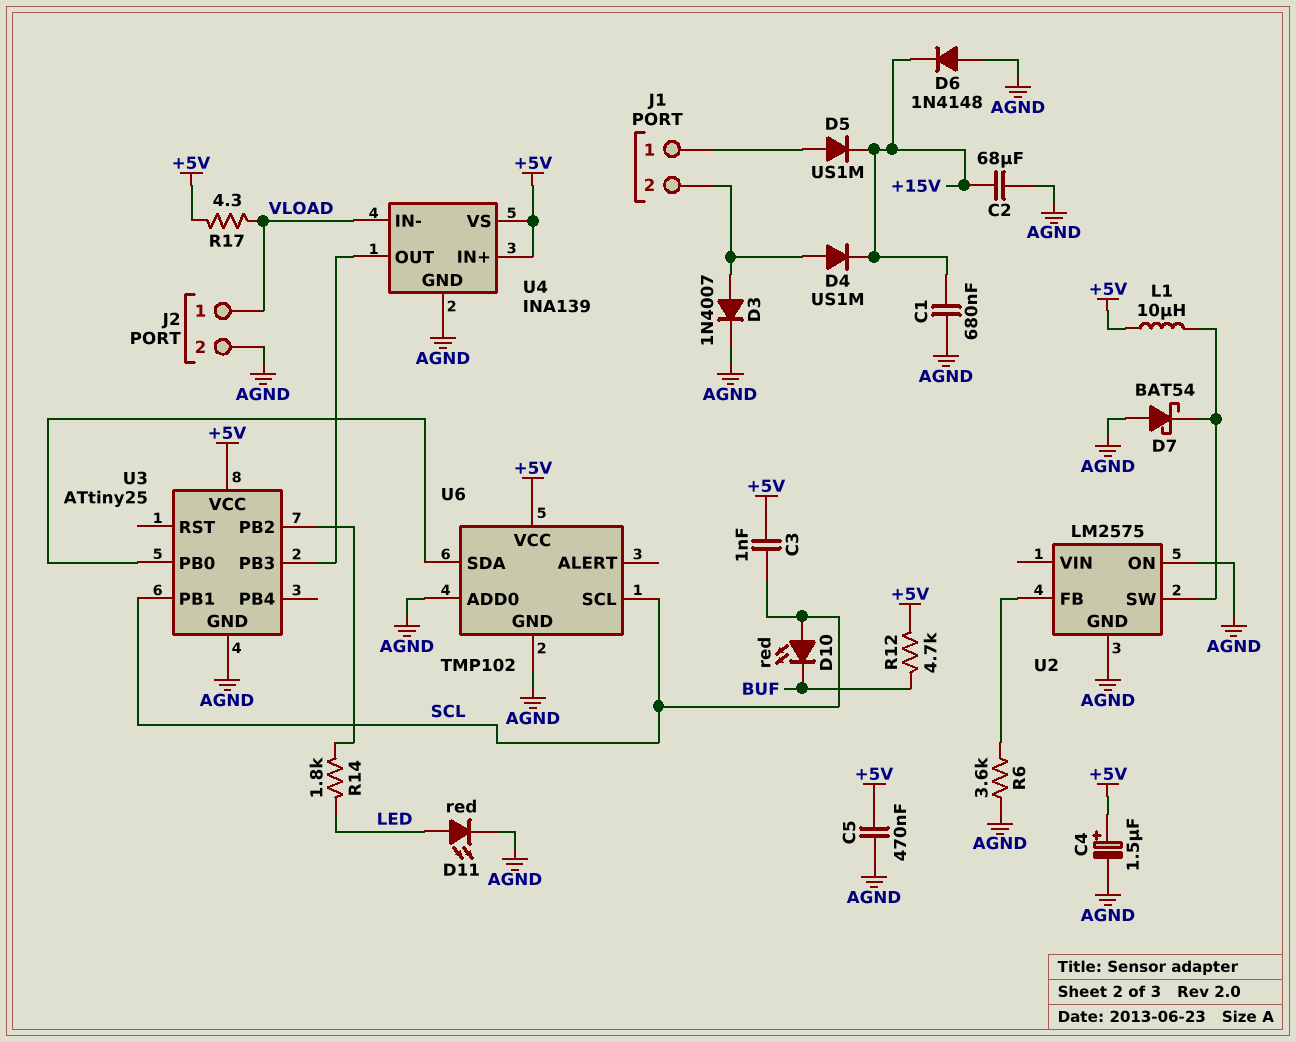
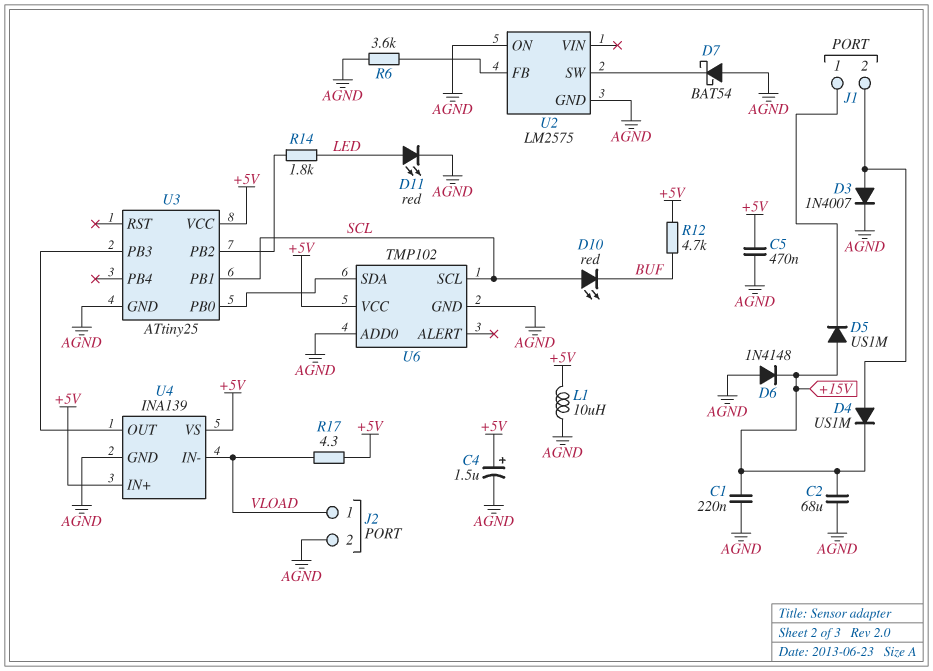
C1: 680nF (+15V, AGND) -> 220nF (+15V, AGND)
C3: 1nF (+5V, SCL) -> none
D5: diode US1M (A J1/1, K +15V) -> diode US1M (A +15V, K J1/1)
L1: 10uH (+5V, U2/SW) -> 10uH (+5V, AGND)

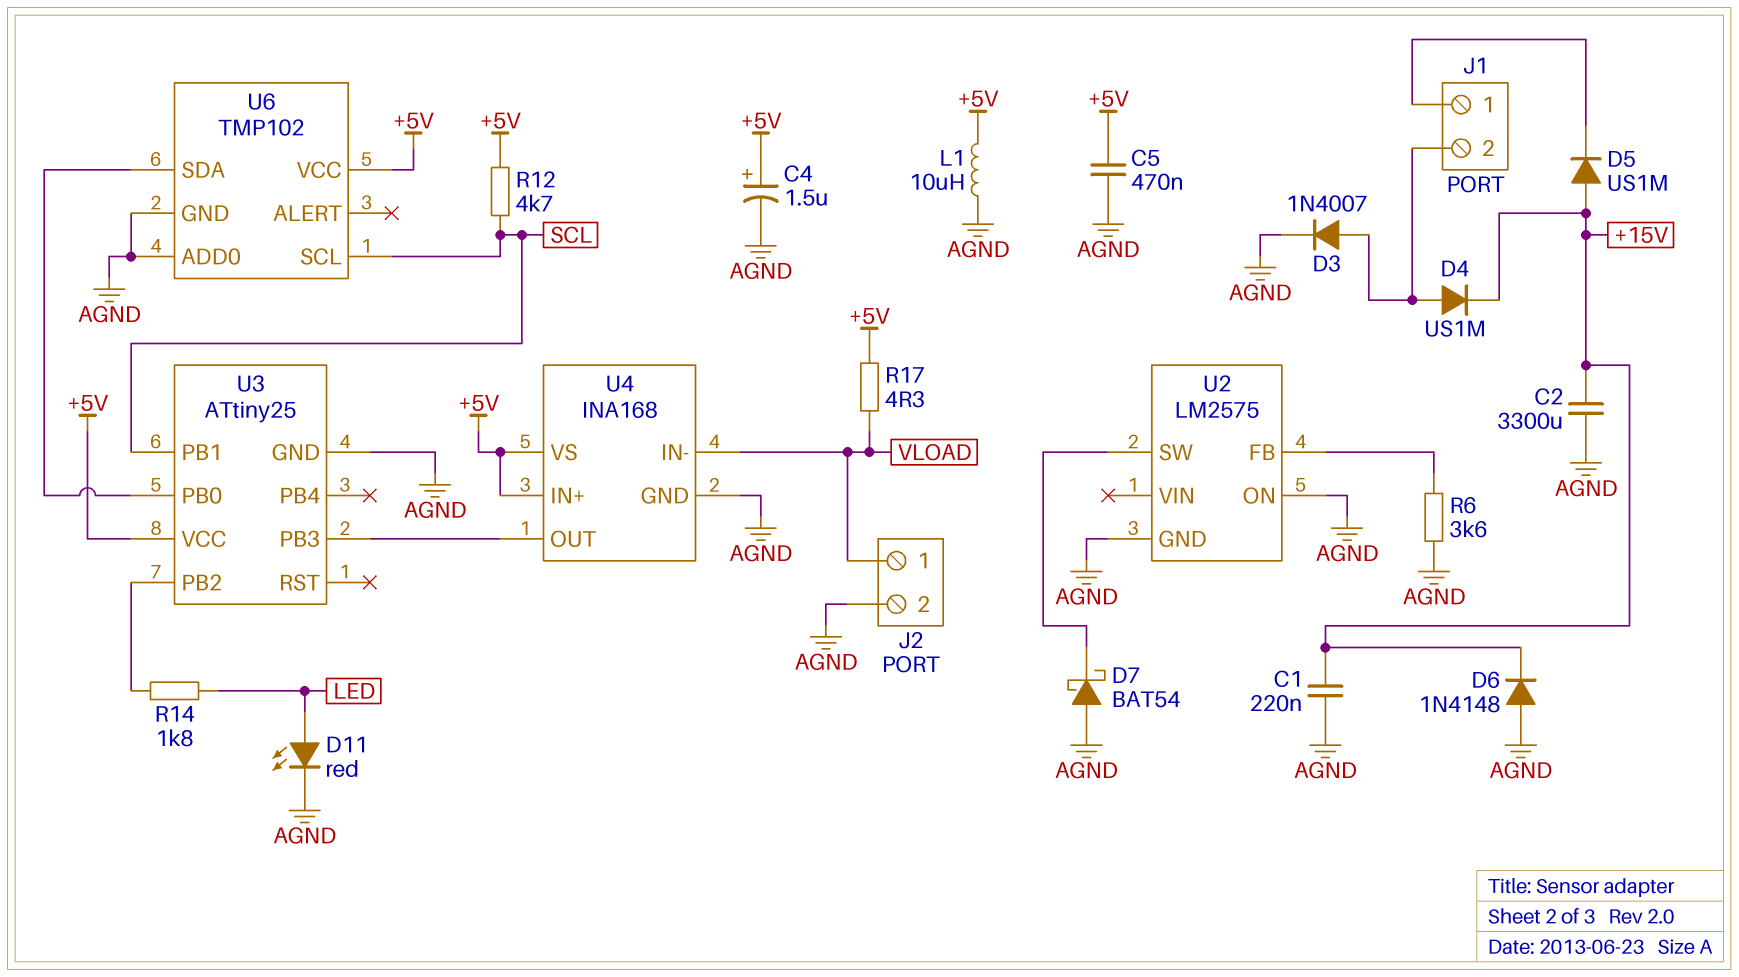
C2: 68uF (+15V, AGND) -> 3300uF (+15V, AGND)
D10: LED red (A SCL, K BUF) -> none
R12: 4.7k (+5V, BUF) -> 4.7k (+5V, SCL)
U4: INA139 -> INA168

